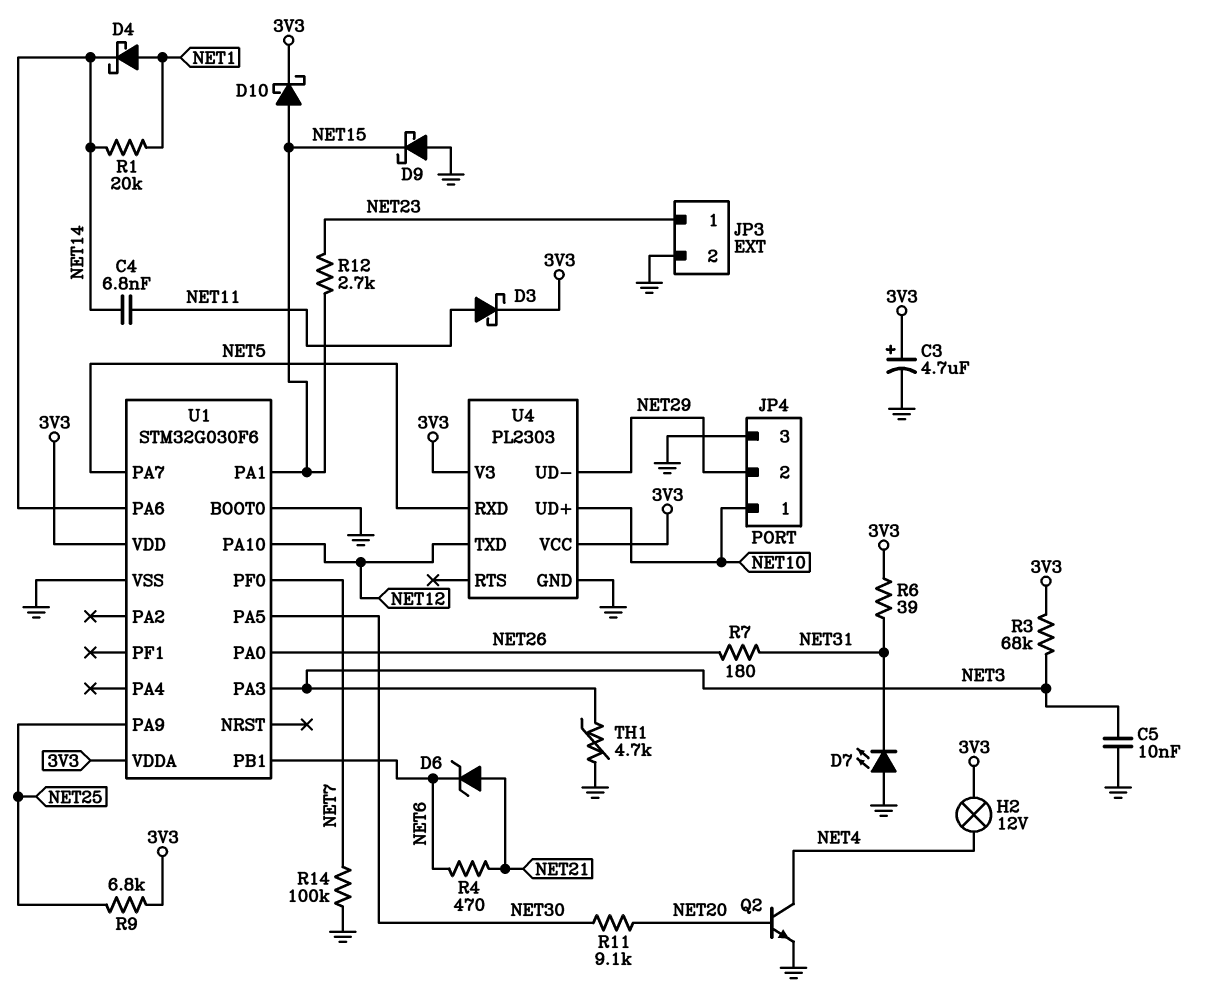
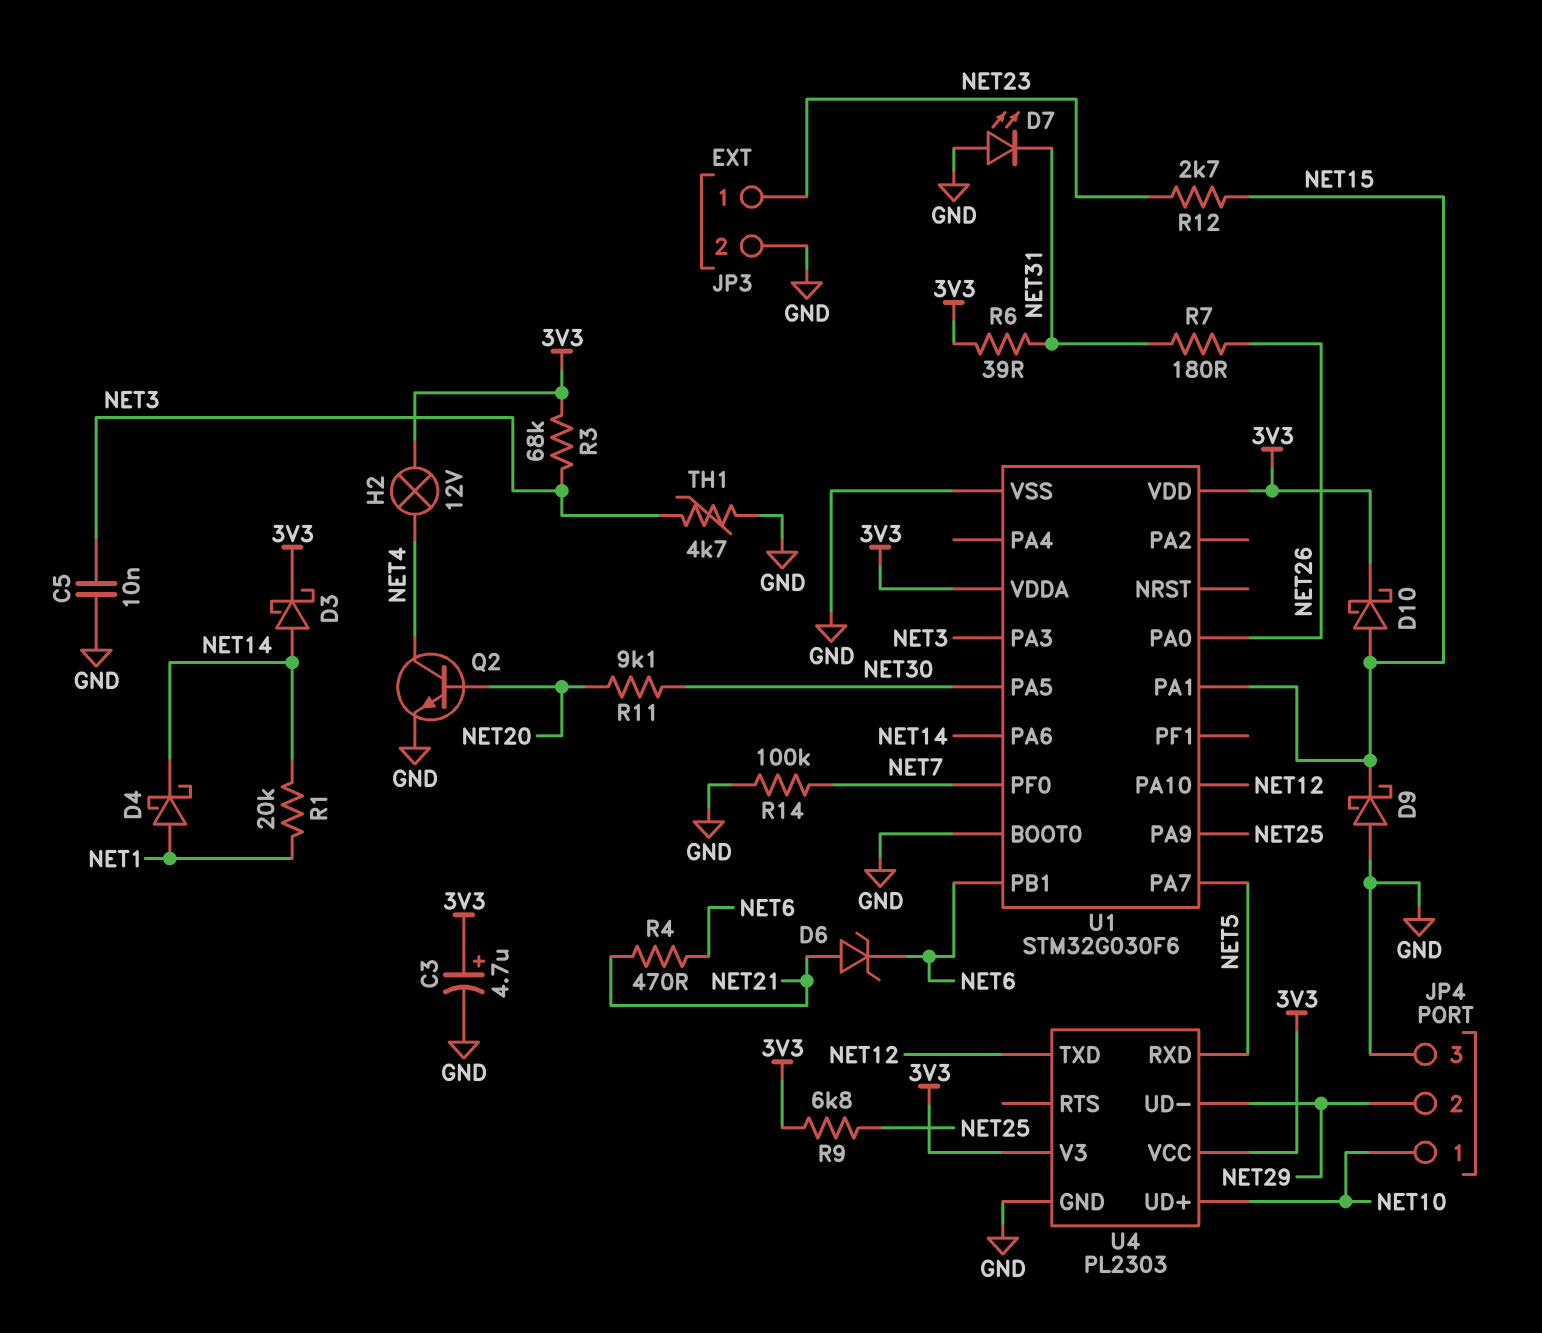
C4: 6.8nF (NET11, NET14) -> none
D3: schottky (A NET11, K 3V3) -> schottky (A NET14, K 3V3)

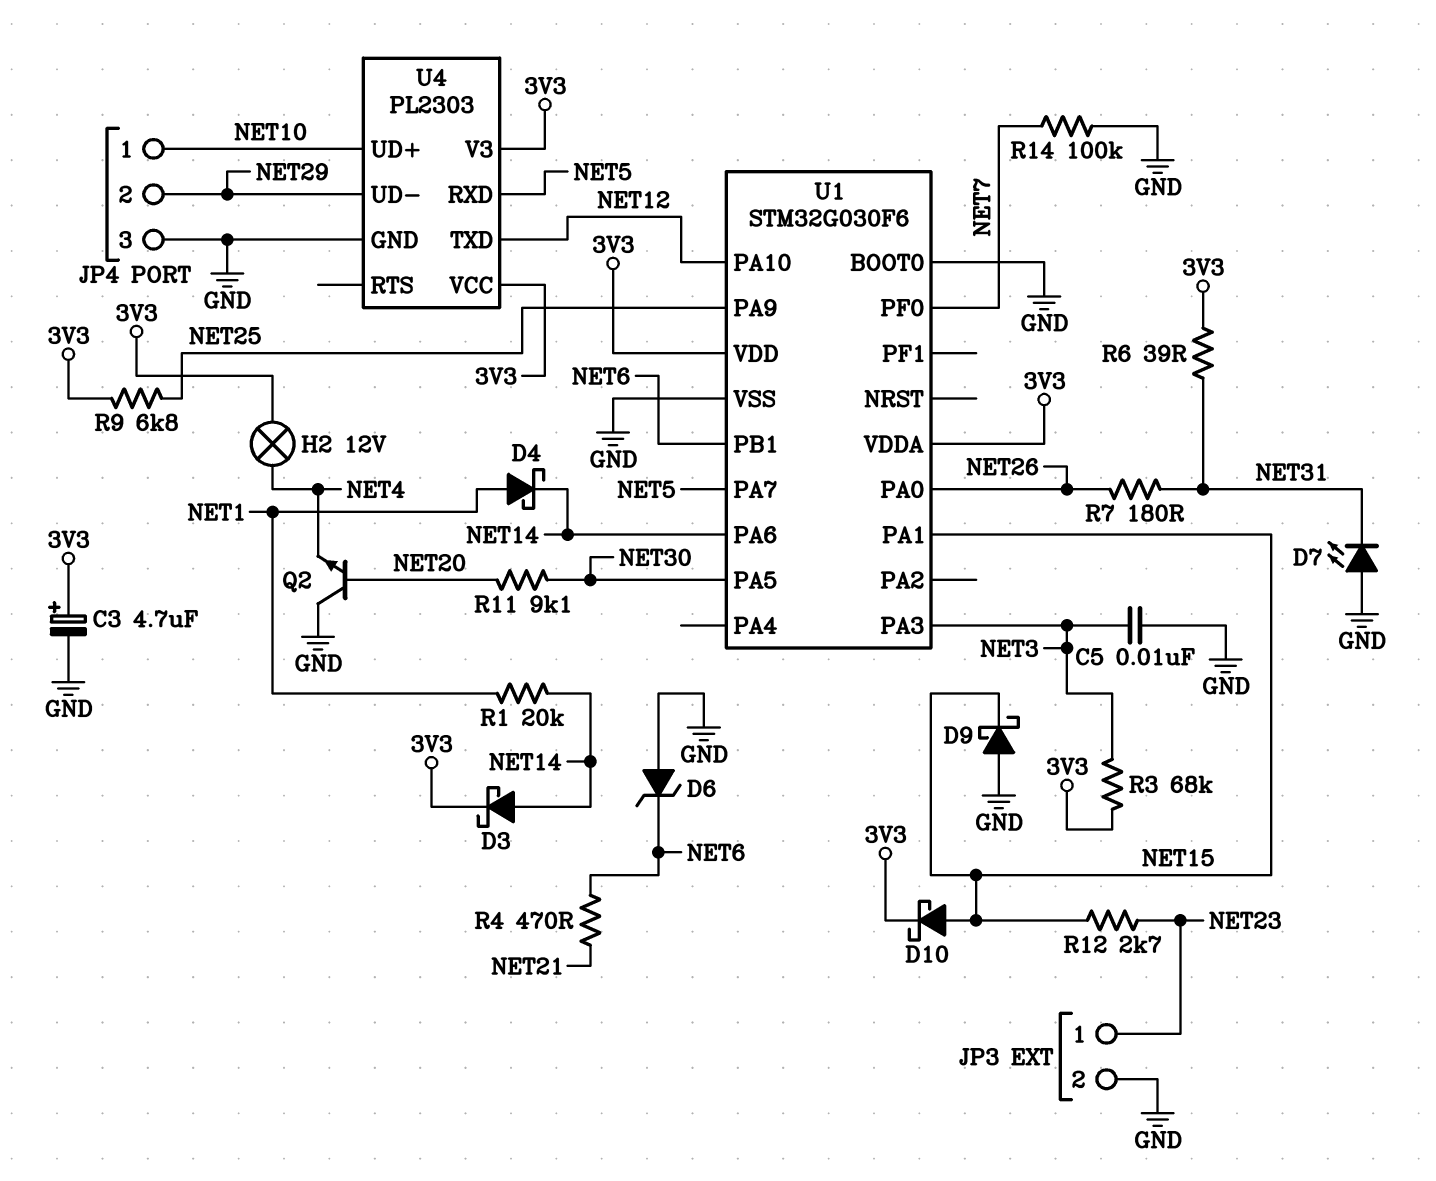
D6: zener (A NET21, K NET6) -> zener (A GND, K NET6)
Q2: NPN (B NET20, C NET4, E GND) -> NPN (B NET20, C GND, E NET4)
TH1: 4.7k (GND, NET3) -> none

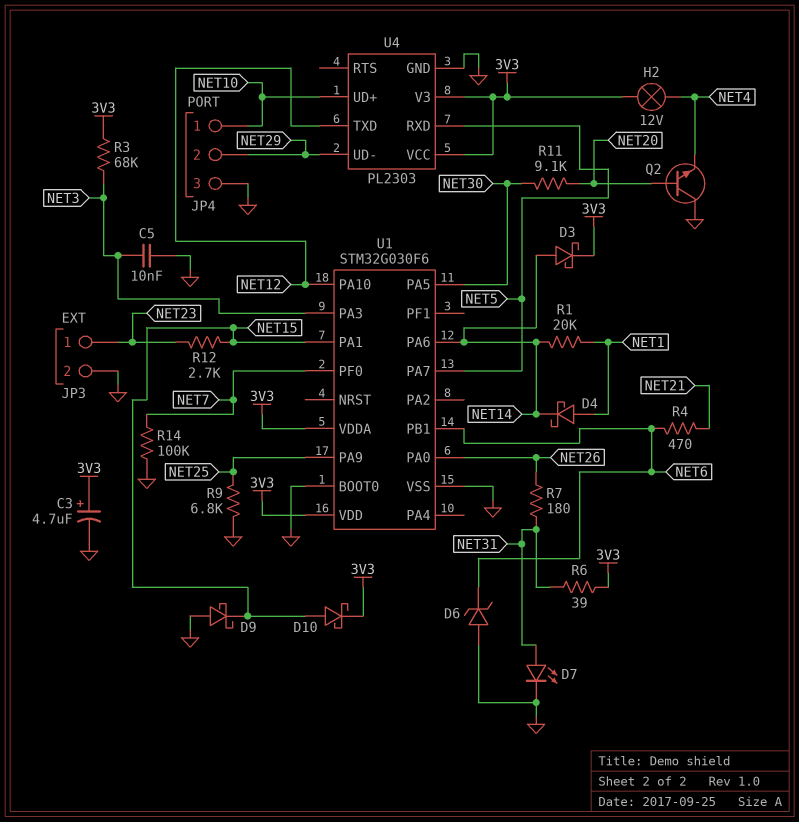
D7: LED (A GND, K NET31) -> LED (A NET31, K GND)
R9: 6.8k (3V3, NET25) -> 6.8k (GND, NET25)

